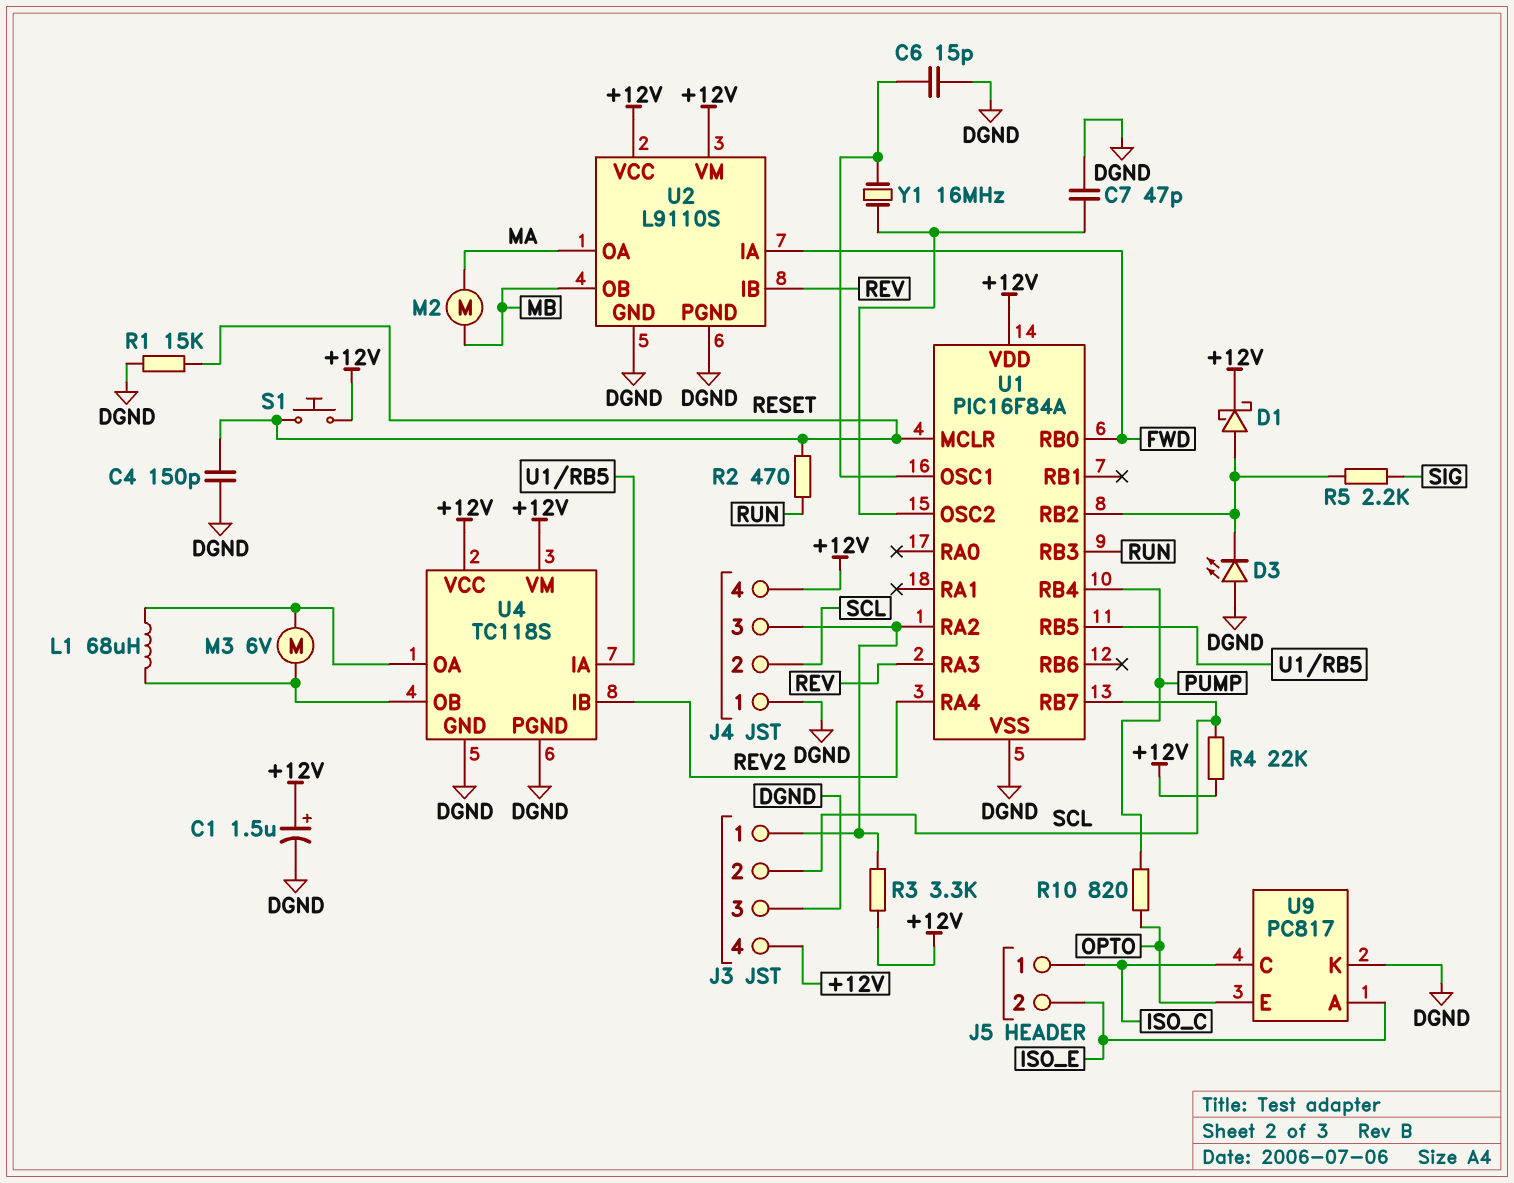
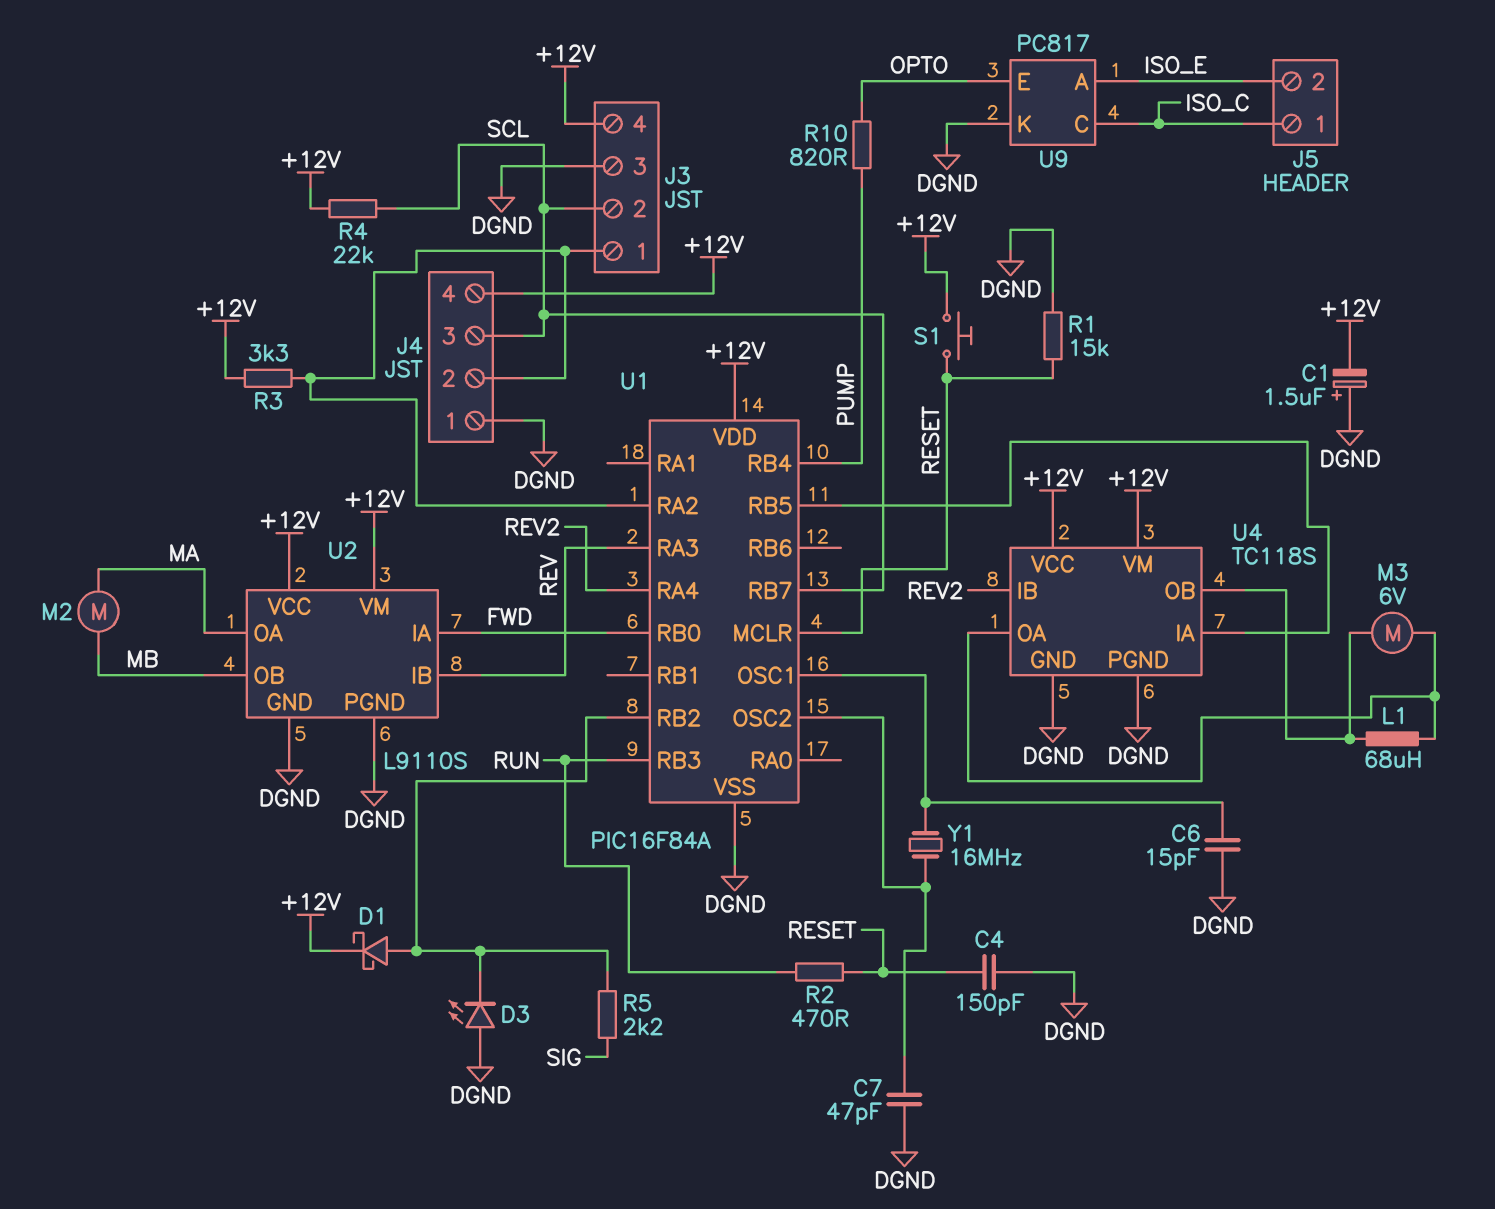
C1: 1.5uF (plus +12V, minus DGND) -> 1.5uF (plus DGND, minus +12V)
J4 pin 2: SCL -> J3/1
J4 pin 3: J3/1 -> SCL

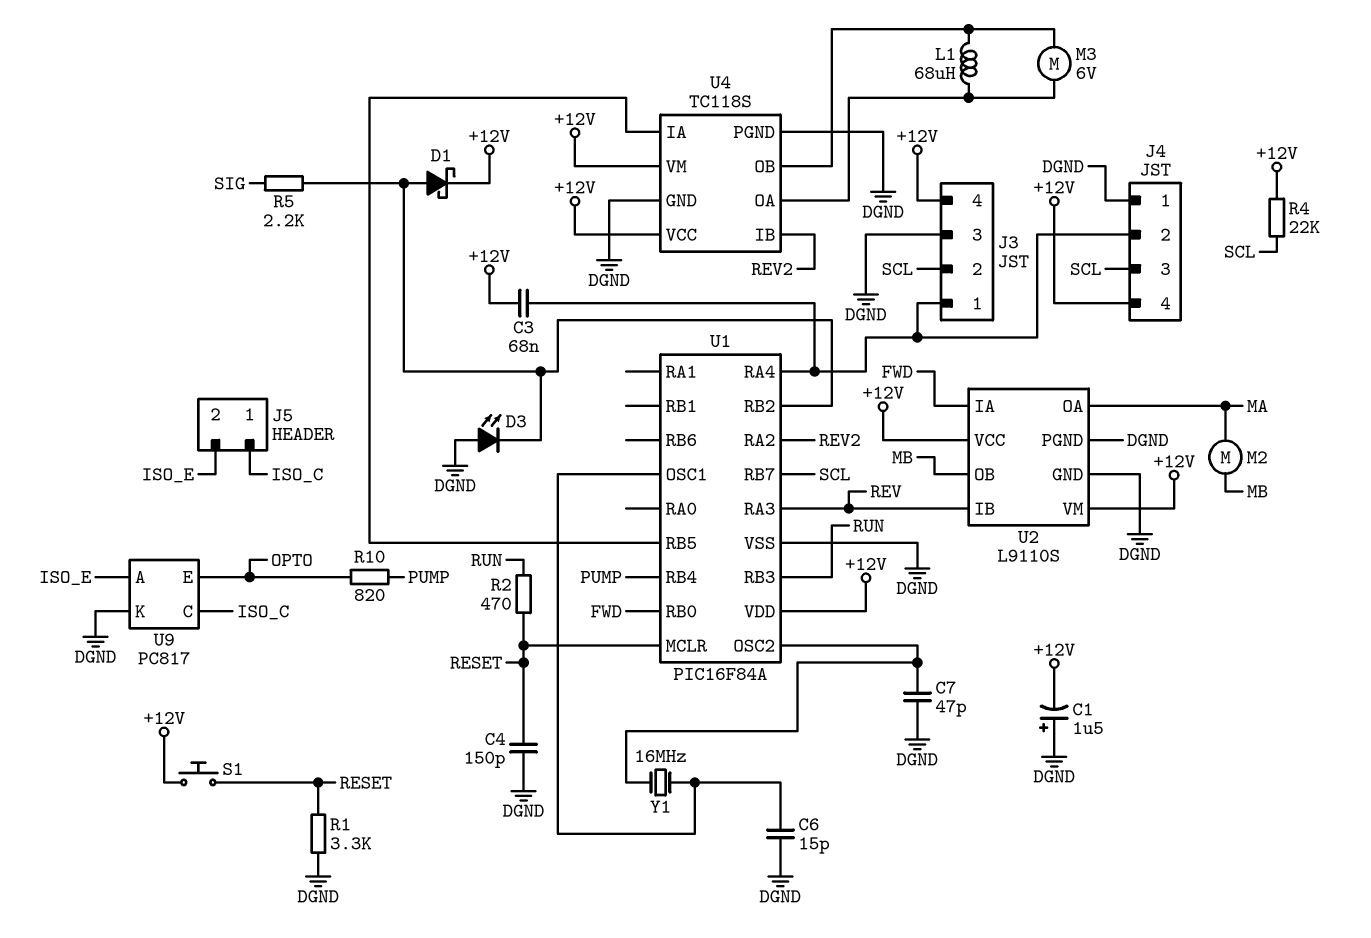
C3: none -> 68nF (+12V, J3/1)
R1: 15k (DGND, RESET) -> 3.3k (DGND, RESET)
R3: 3.3k (+12V, J3/1) -> none
U1 pin RA2: J3/1 -> REV2
U1 pin RA4: REV2 -> J3/1

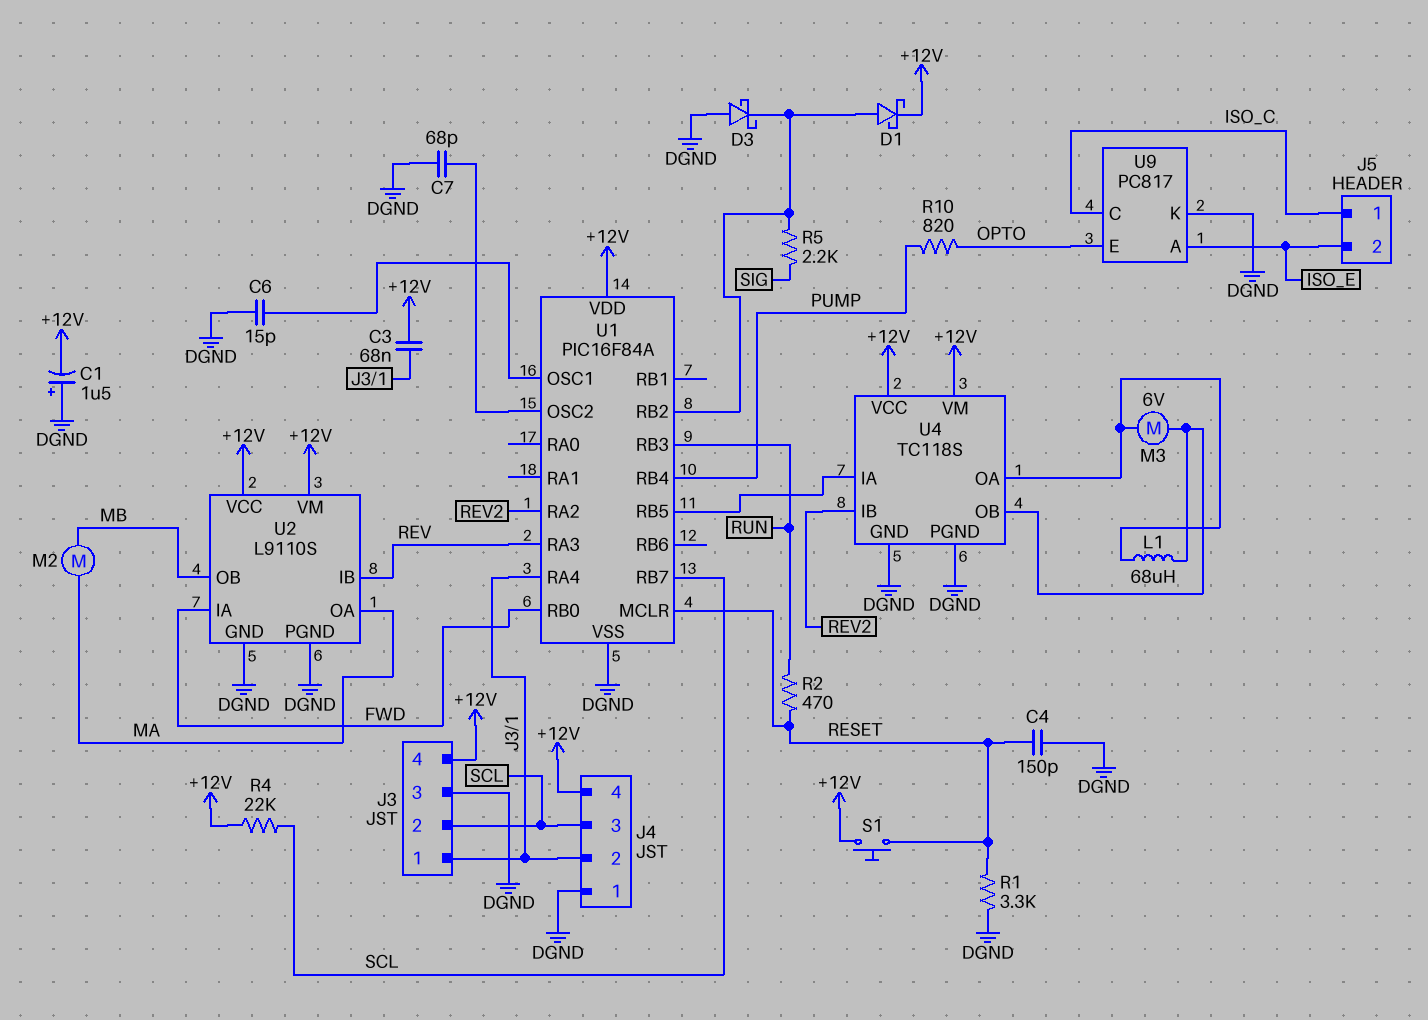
C7: 47pF (DGND, U1/OSC2) -> 68pF (DGND, U1/OSC2)
D3: LED (A DGND, K U1/RB2) -> schottky (A DGND, K U1/RB2)
Y1: 16MHz (U1/OSC1, U1/OSC2) -> none

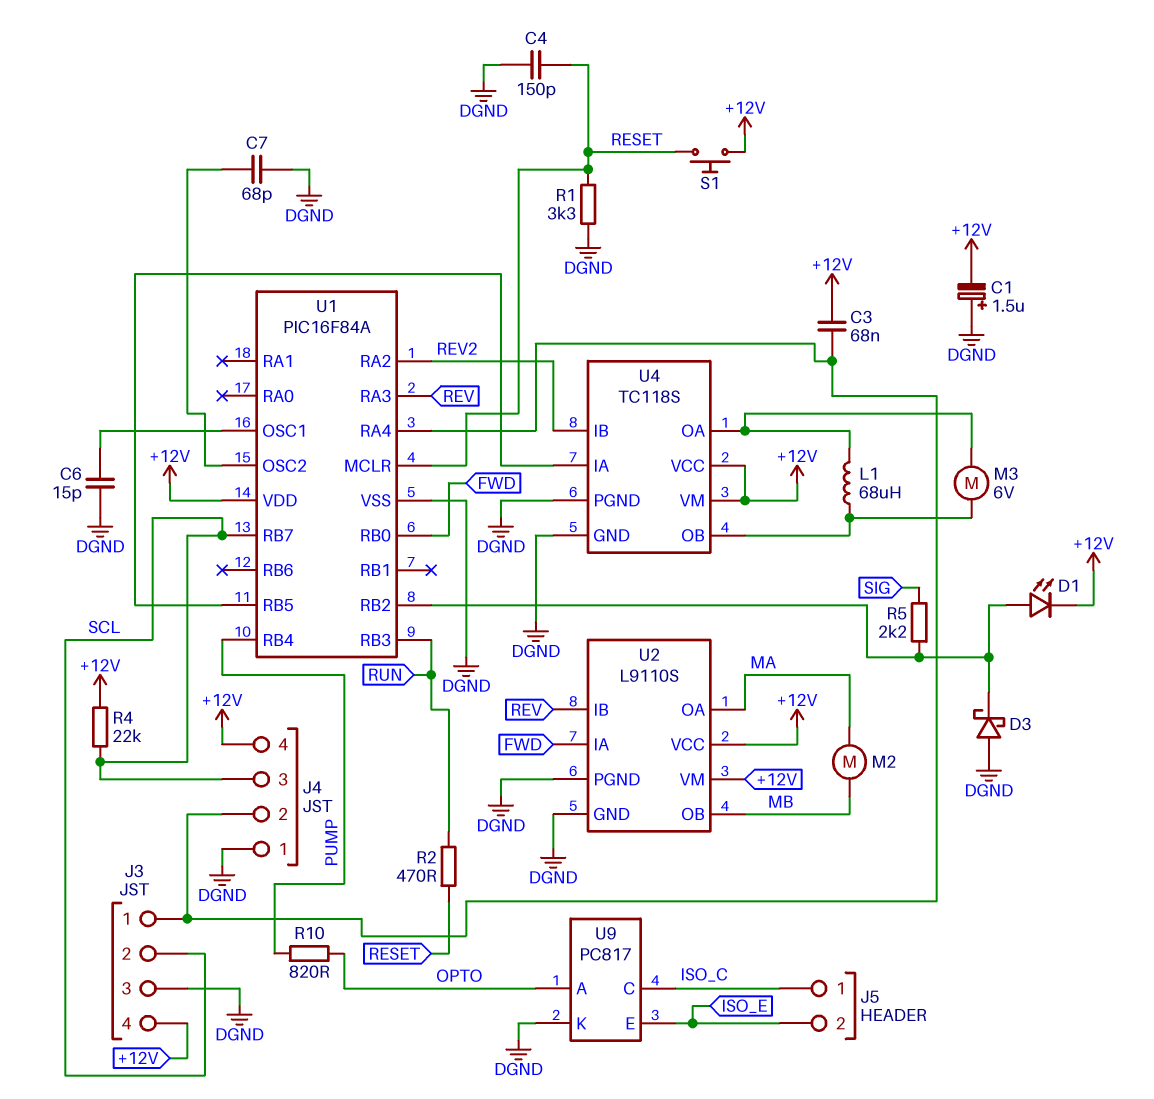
D1: schottky (A U1/RB2, K +12V) -> LED (A U1/RB2, K +12V)
U9 pin A: ISO_E -> OPTO
U9 pin E: OPTO -> ISO_E

